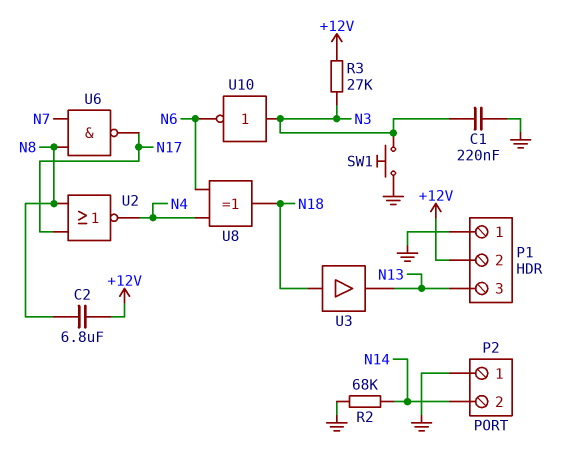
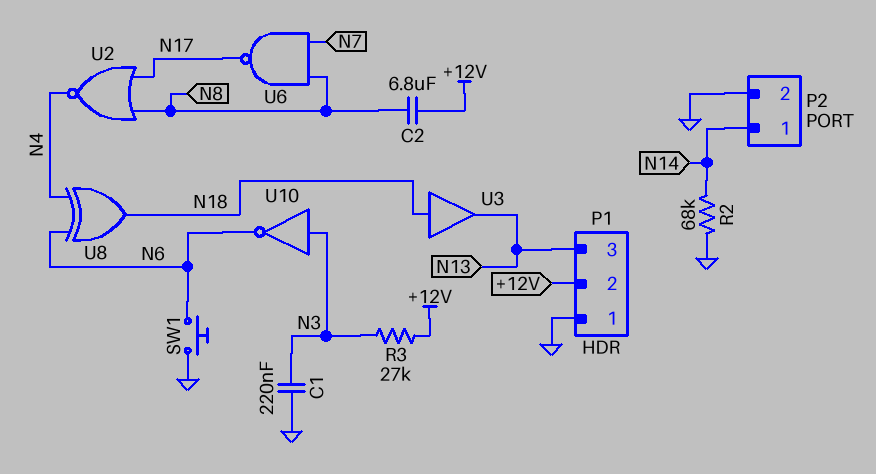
P2 pin 1: GND -> N14
P2 pin 2: N14 -> GND
SW1: button (GND, N3) -> button (GND, N6)

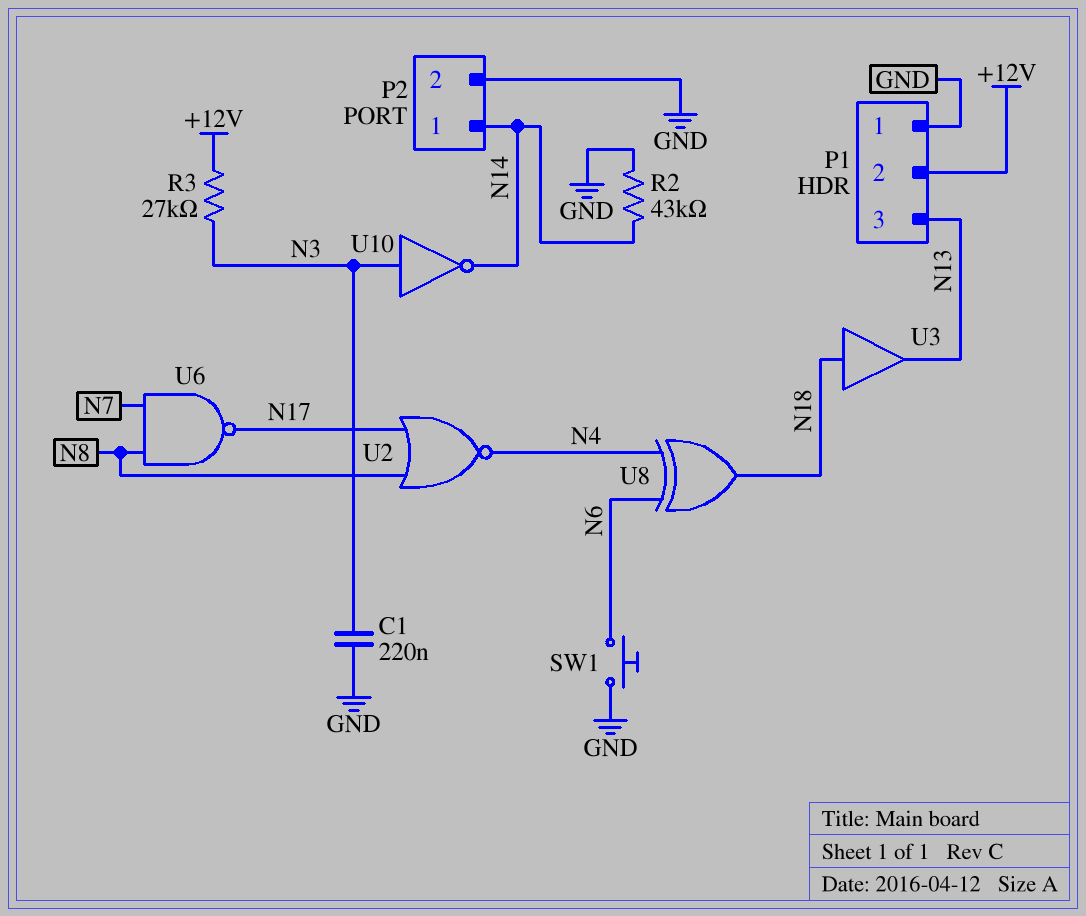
C2: 6.8uF (+12V, N8) -> none
R2: 68k (GND, N14) -> 43k (GND, N14)
U10: NOT (in N3, out N6) -> NOT (in N3, out N14)

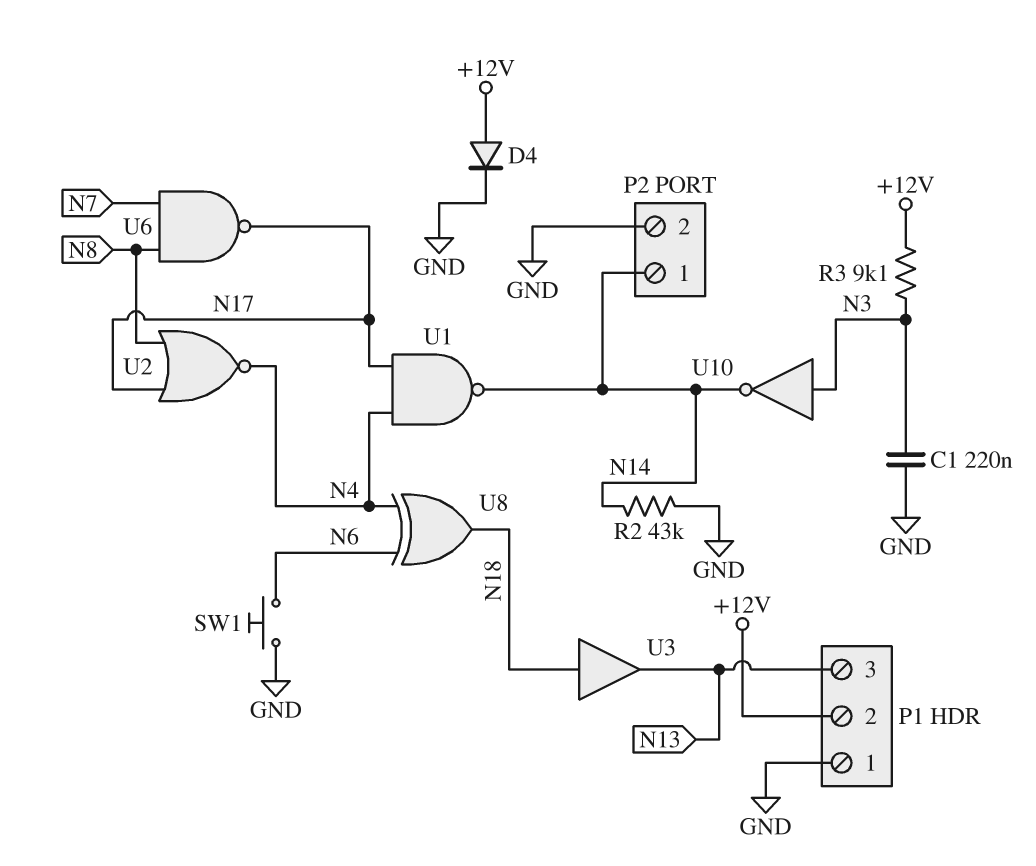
D4: none -> diode (A +12V, K GND)
R3: 27k (+12V, N3) -> 9.1k (+12V, N3)
U1: none -> NAND (in N4, in N17, out N14)

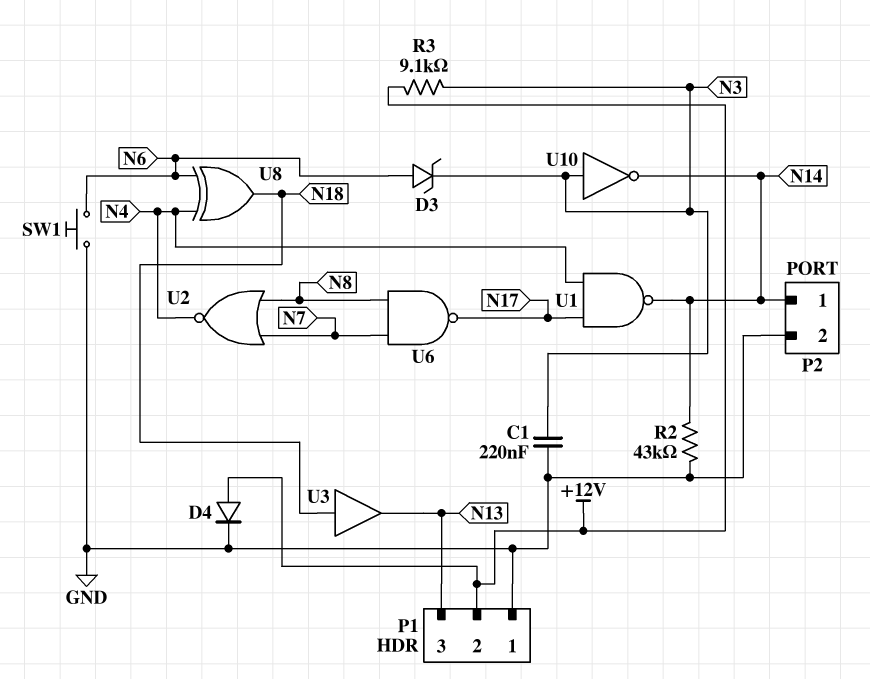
D3: none -> zener (A N6, K N3)
U2: NOR (in N8, in N17, out N4) -> NOR (in N7, in N8, out N4)

